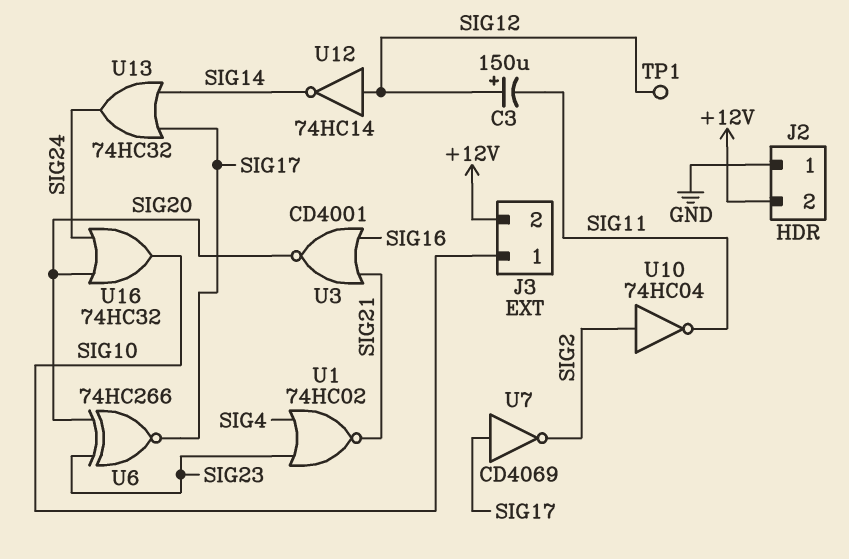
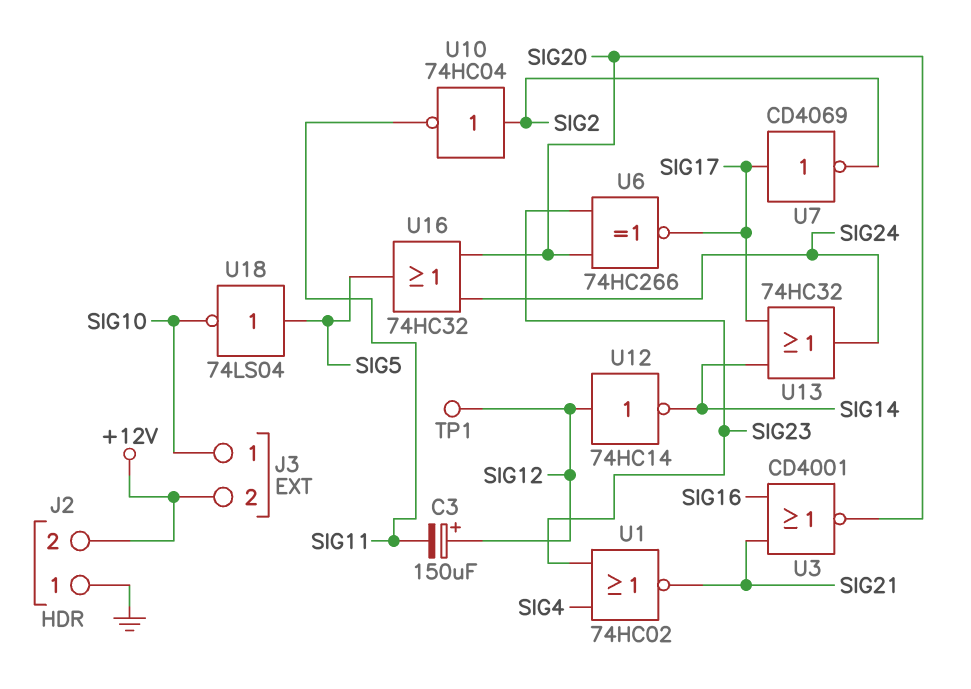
U16: OR 74HC32 (in SIG20, in SIG24, out SIG10) -> OR 74HC32 (in SIG20, in SIG24, out SIG5)
U18: none -> NOT 74LS04 (in SIG5, out SIG10)

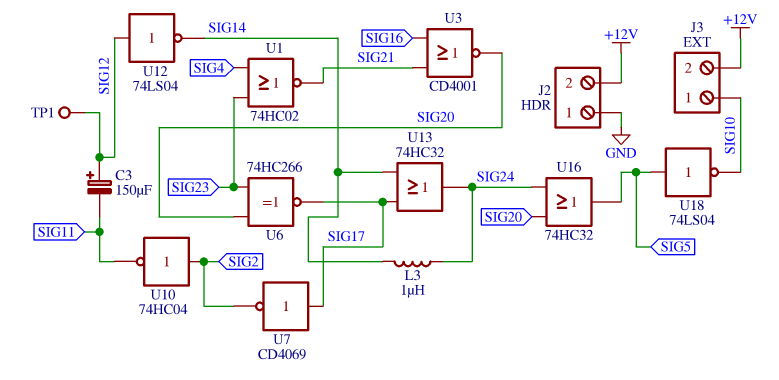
L3: none -> 1uH (SIG14, SIG24)
U12: NOT 74HC14 (in SIG12, out SIG14) -> NOT 74LS04 (in SIG12, out SIG14)

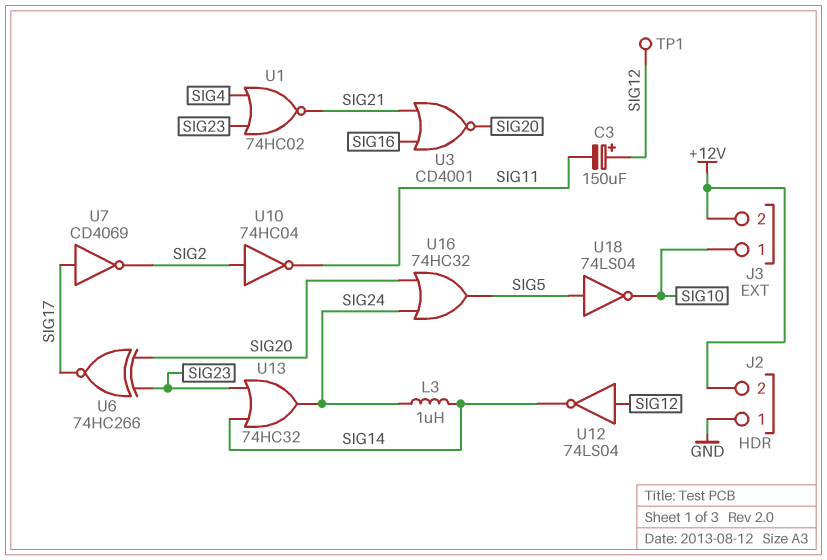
U13: OR 74HC32 (in SIG14, in SIG17, out SIG24) -> OR 74HC32 (in SIG14, in SIG23, out SIG24)

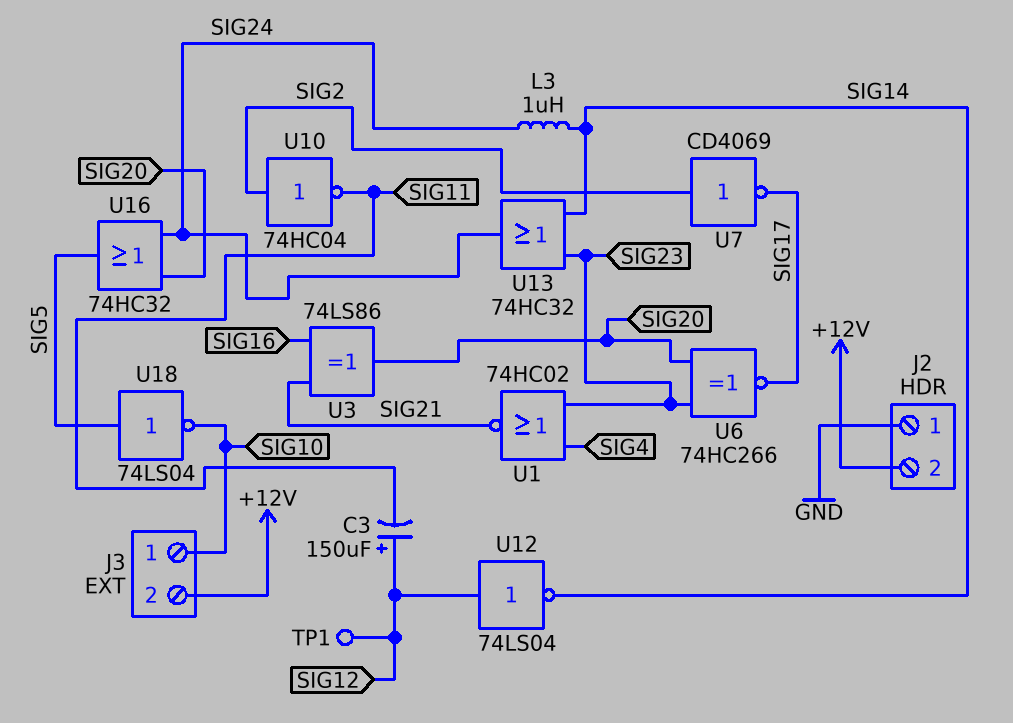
U3: NOR CD4001 (in SIG16, in SIG21, out SIG20) -> XOR 74LS86 (in SIG16, in SIG21, out SIG20)
U7: NOT CD4069 (in SIG17, out SIG2) -> NOT CD4069 (in SIG2, out SIG17)

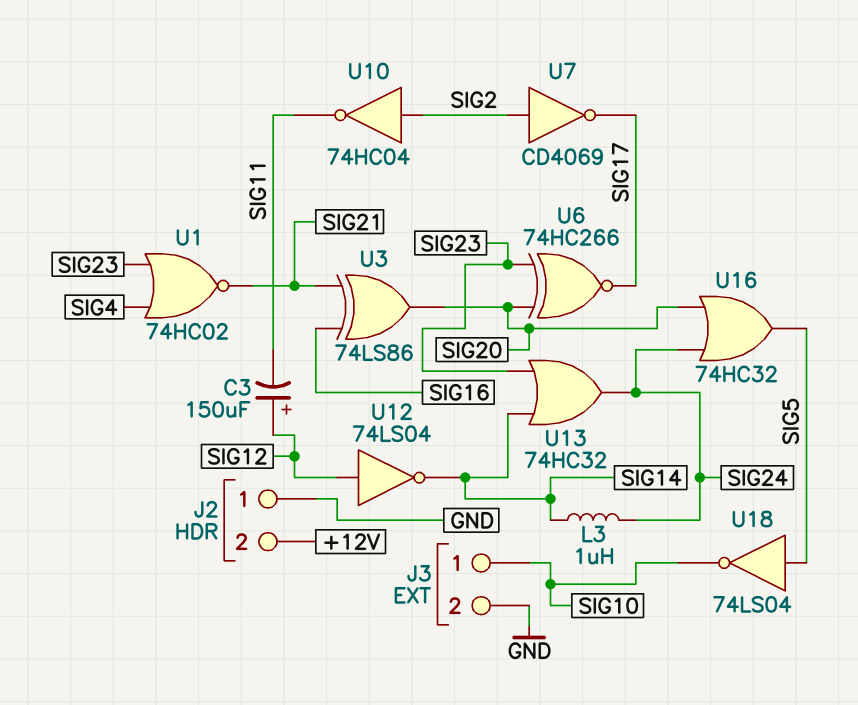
J3 pin 2: +12V -> GND
TP1: test point (SIG12) -> none

